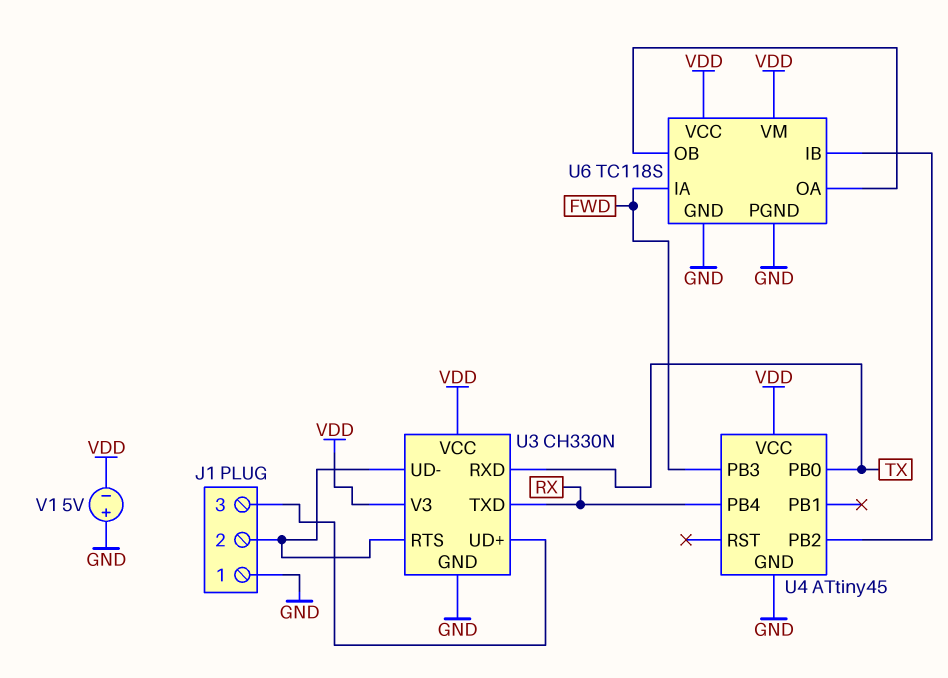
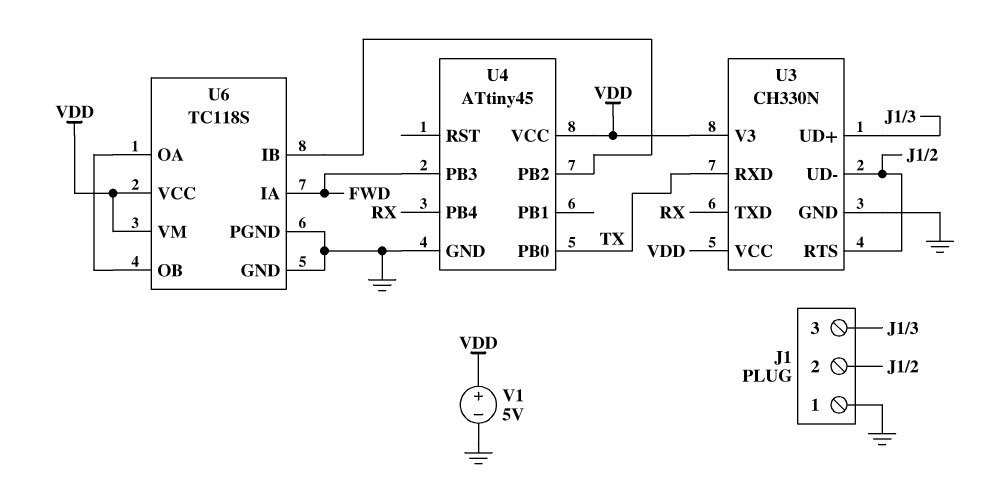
V1: 5V (plus GND, minus VDD) -> 5V (plus VDD, minus GND)

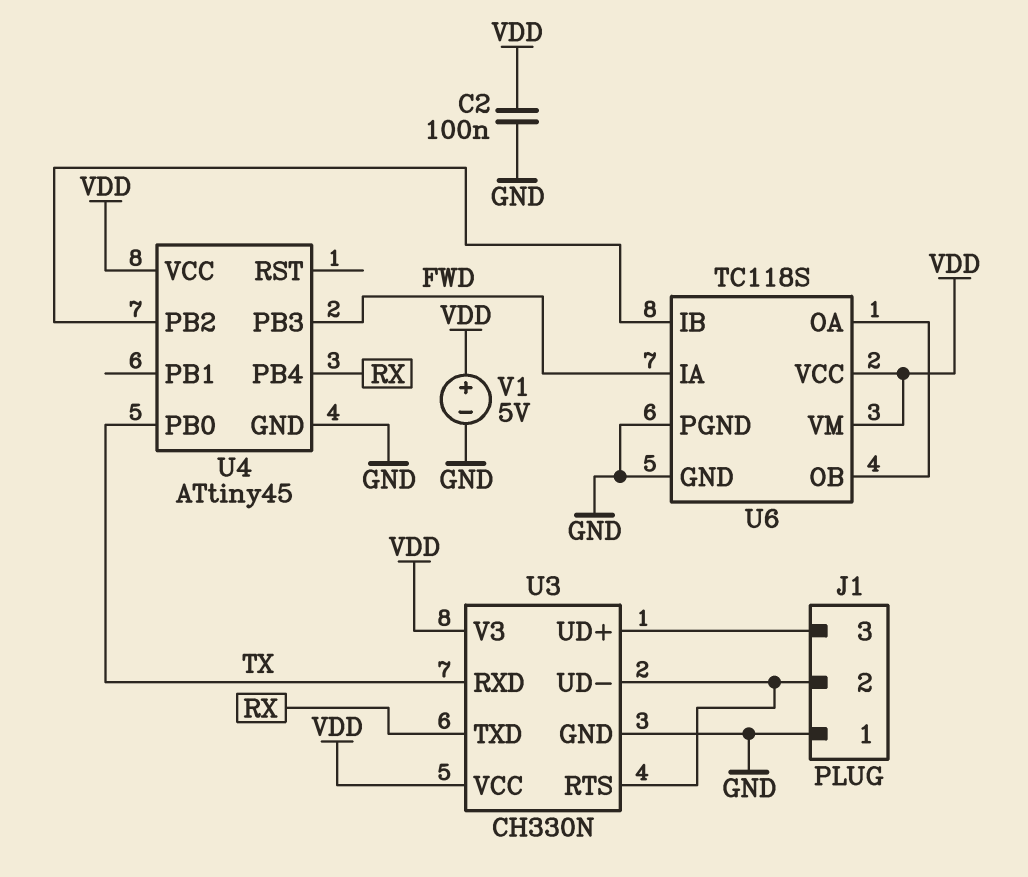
C2: none -> 100nF (GND, VDD)

